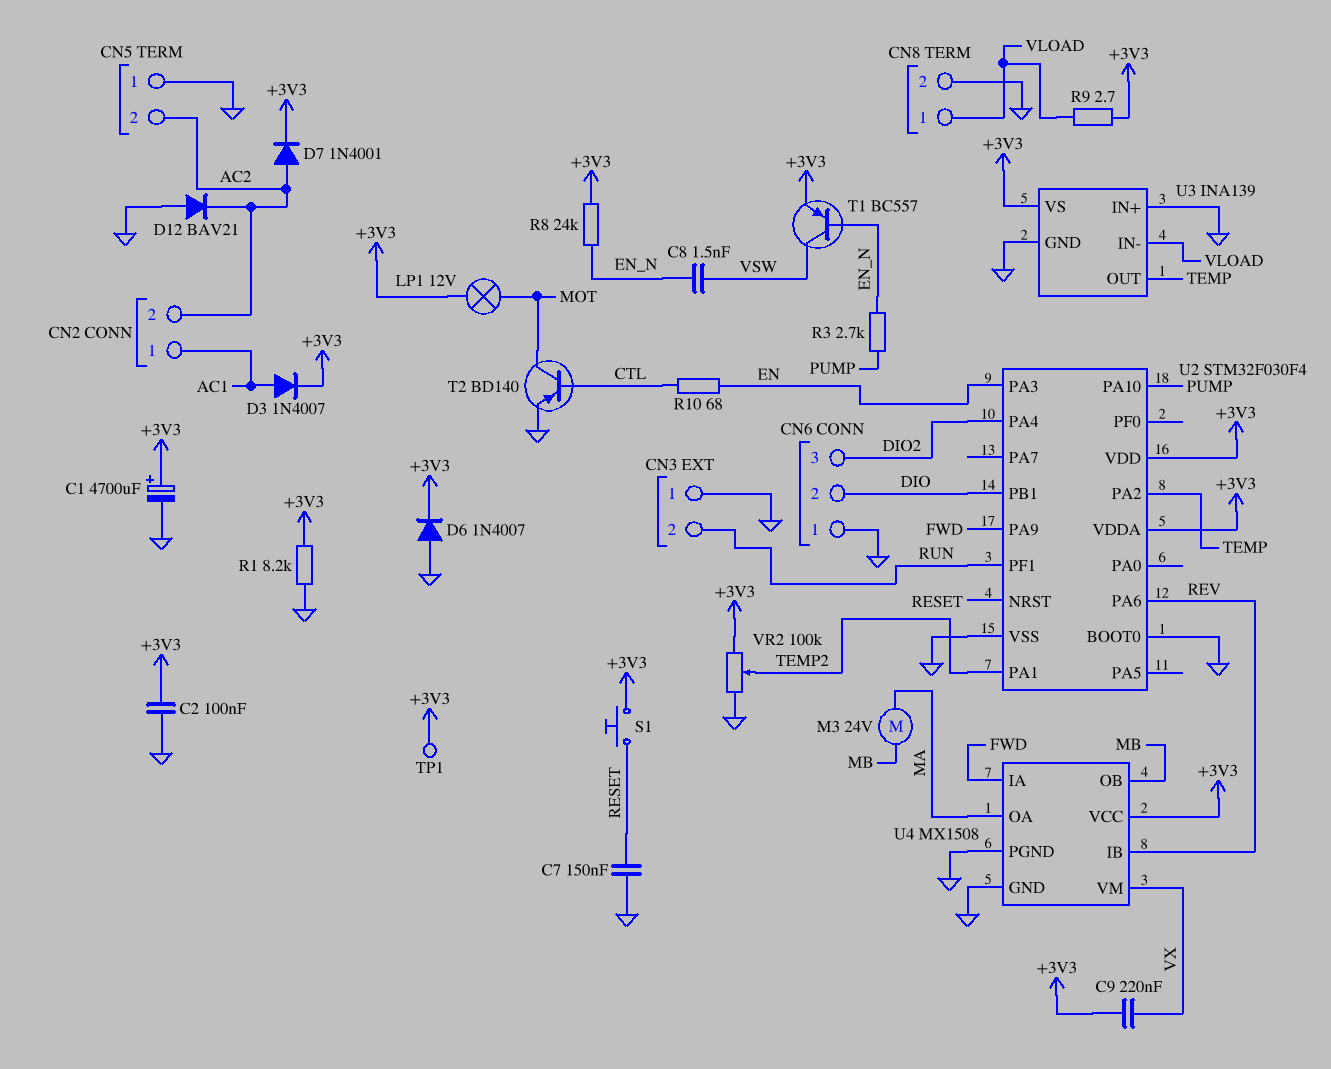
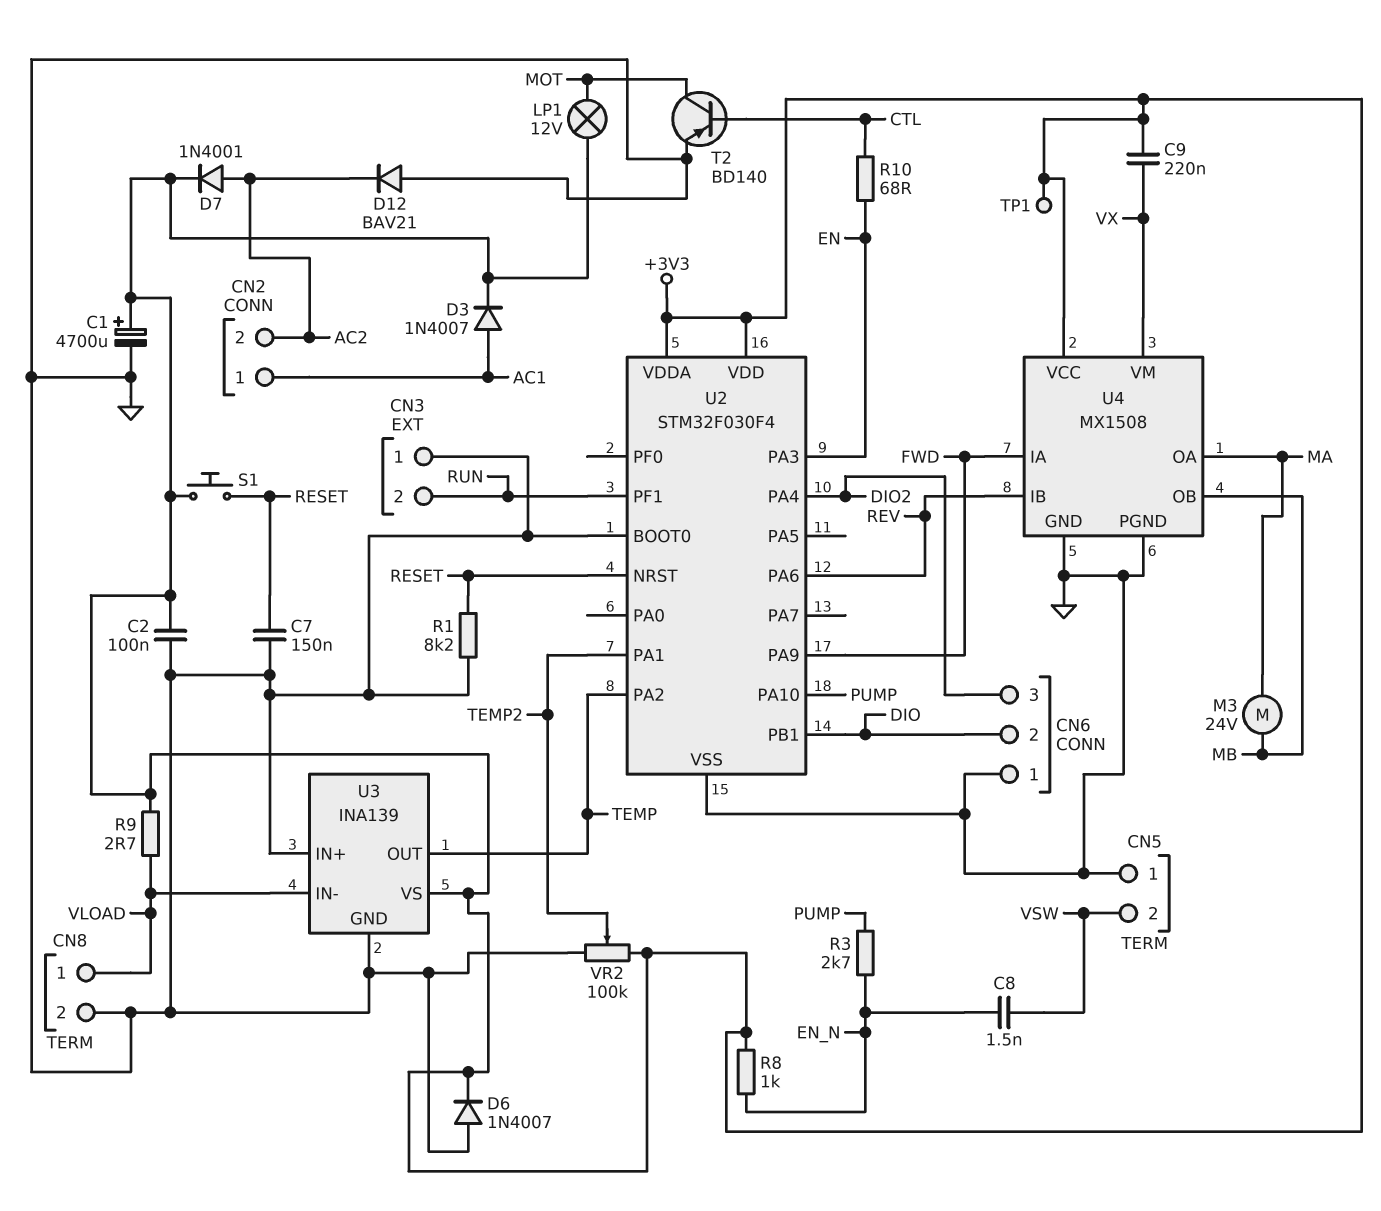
CN5 pin 2: AC2 -> VSW
R1: 8.2k (+3V3, GND) -> 8.2k (GND, RESET)
R8: 24k (+3V3, EN_N) -> 1k (+3V3, EN_N)
T1: PNP BC557 (B EN_N, C VSW, E +3V3) -> none

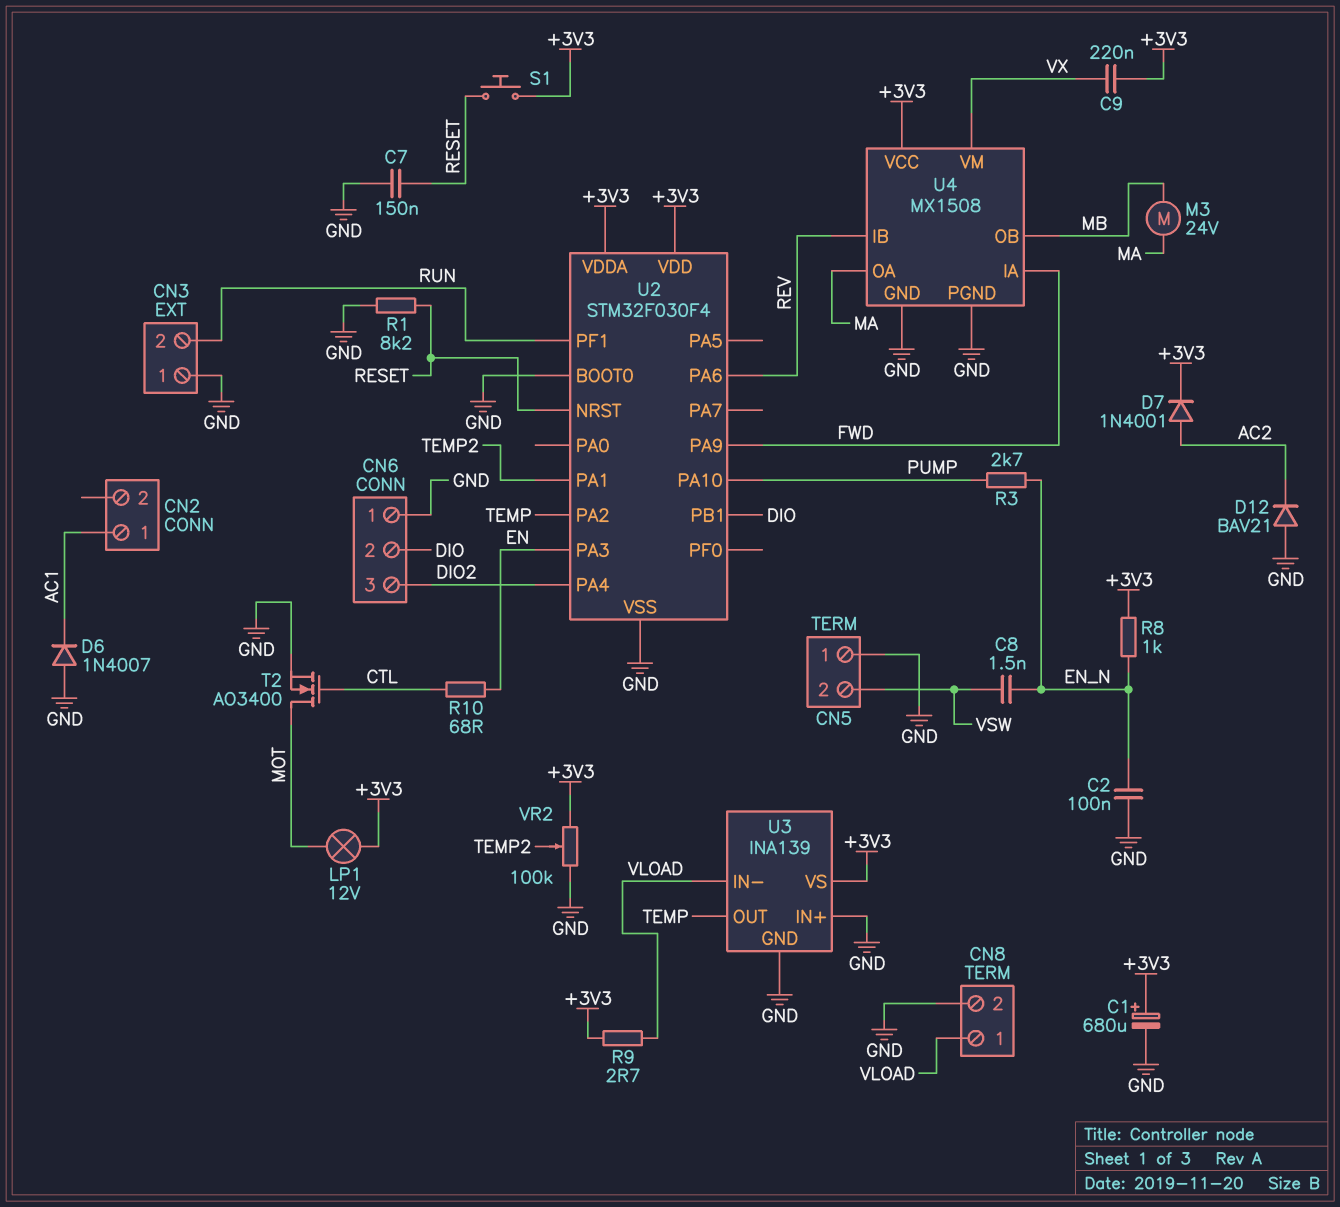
C1: 4700uF (plus +3V3, minus GND) -> 680uF (plus +3V3, minus GND)
C2: 100nF (+3V3, GND) -> 100nF (EN_N, GND)
CN2 pin 2: AC2 -> none
D3: diode 1N4007 (A AC1, K +3V3) -> none
D6: diode 1N4007 (A GND, K +3V3) -> diode 1N4007 (A GND, K AC1)
T2: PNP BD140 (B CTL, C MOT, E GND) -> NMOS AO3400 (G CTL, D MOT, S GND)
TP1: test point (+3V3) -> none

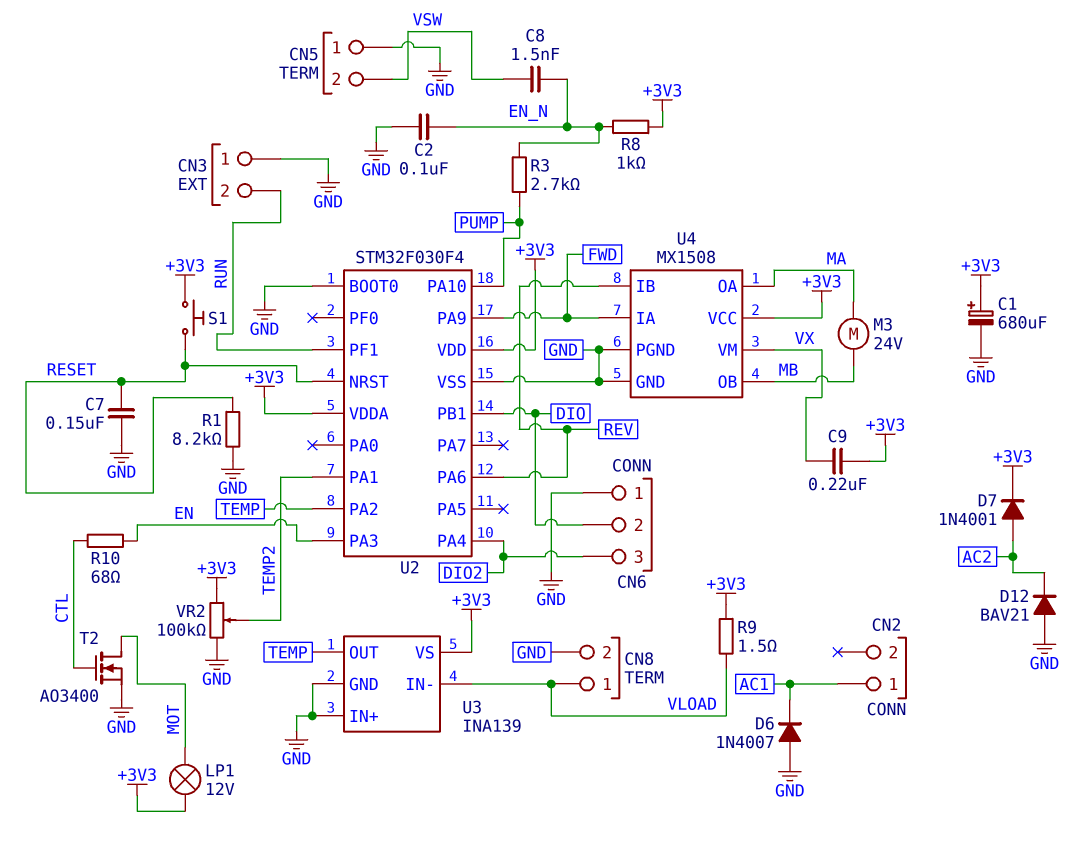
R9: 2.7 (+3V3, VLOAD) -> 1.5 (+3V3, VLOAD)

